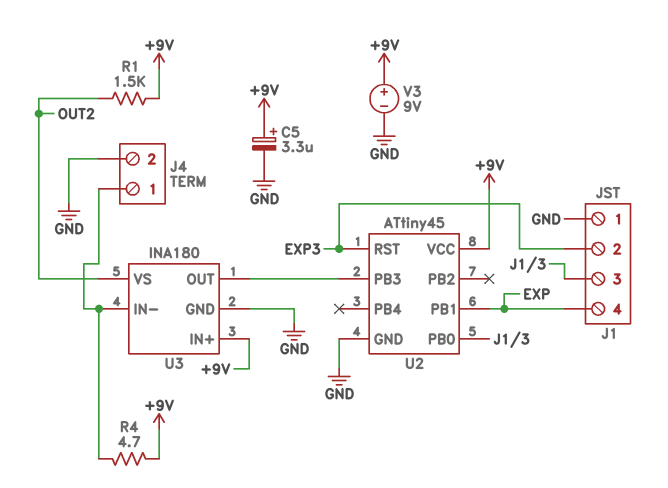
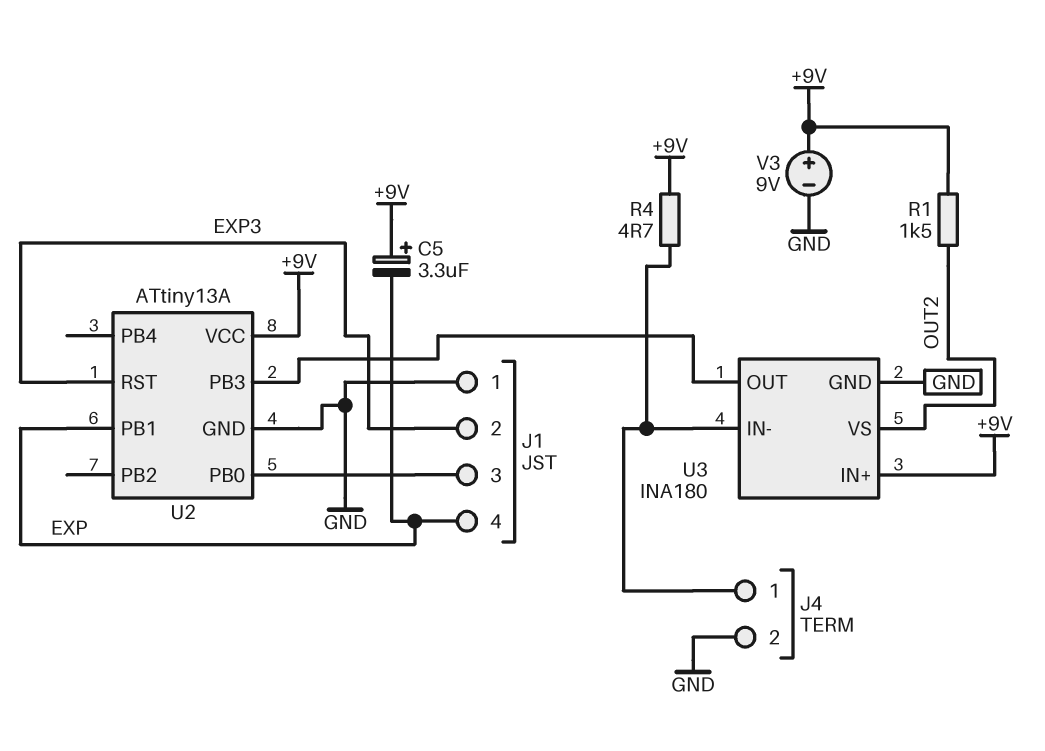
C5: 3.3uF (plus +9V, minus GND) -> 3.3uF (plus +9V, minus EXP)
U2: ATtiny45 -> ATtiny13A

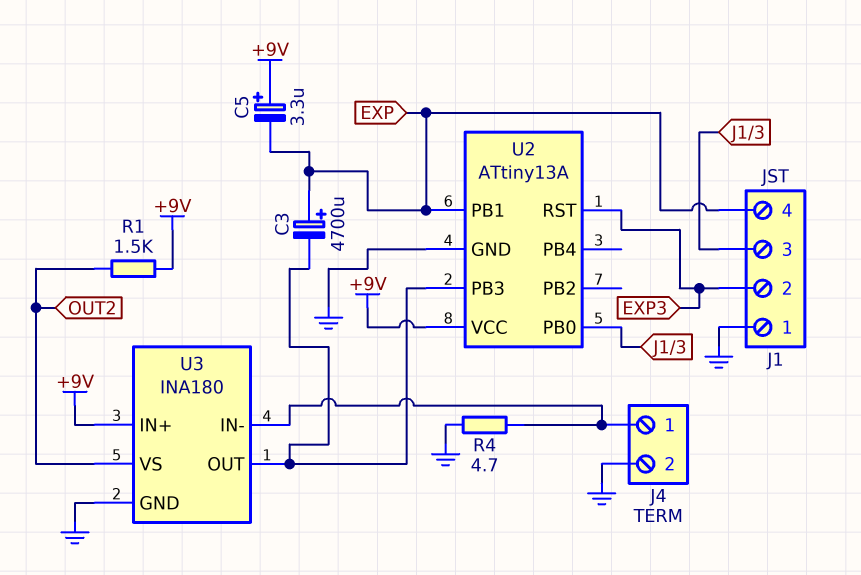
C3: none -> 4700uF (plus EXP, minus U2/PB3)
R4: 4.7 (+9V, J4/1) -> 4.7 (GND, J4/1)
V3: 9V (plus +9V, minus GND) -> none

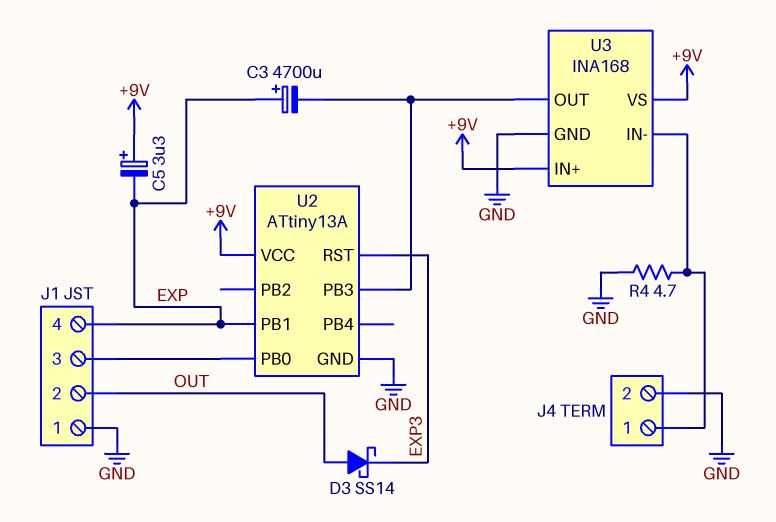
D3: none -> schottky SS14 (A OUT, K EXP3)
J1 pin 2: EXP3 -> OUT
R1: 1.5k (+9V, OUT2) -> none
U3: INA180 -> INA168
U3 pin VS: OUT2 -> +9V

